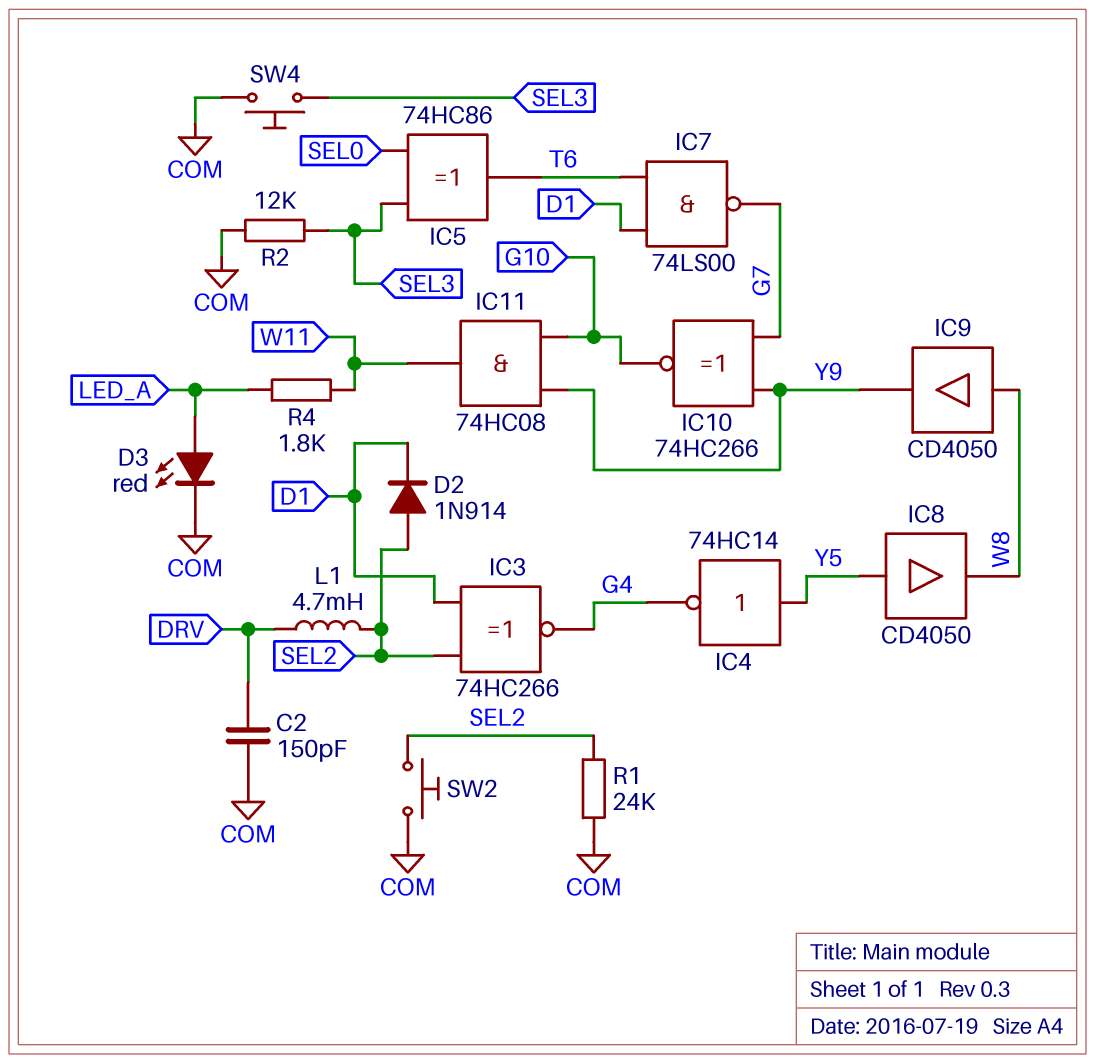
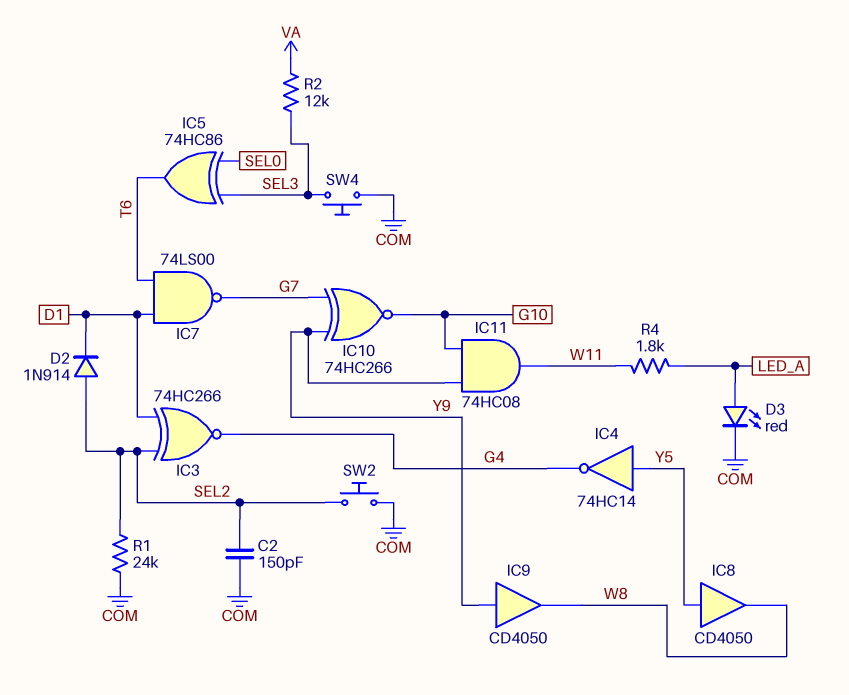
C2: 150pF (COM, DRV) -> 150pF (COM, SEL2)
IC9: buffer CD4050 (in W8, out Y9) -> buffer CD4050 (in Y9, out W8)
L1: 4.7mH (DRV, SEL2) -> none
R2: 12k (COM, SEL3) -> 12k (SEL3, VA)

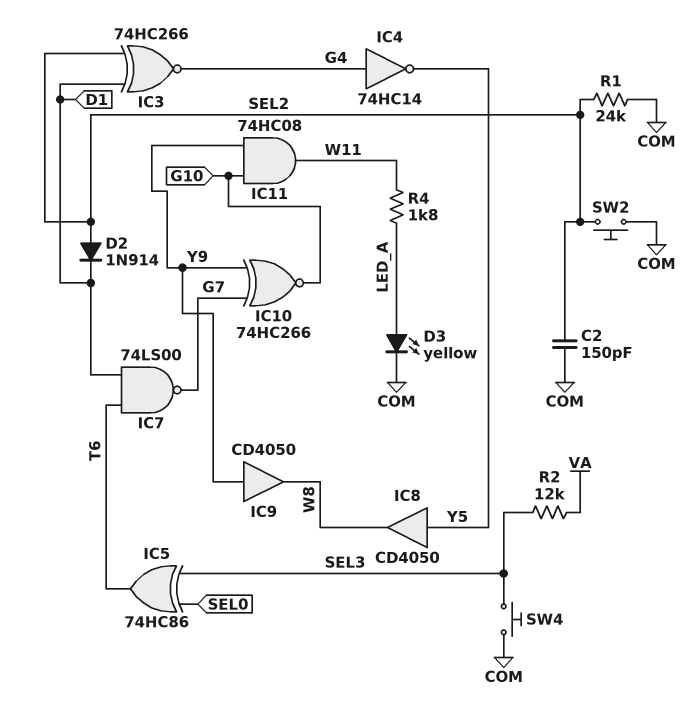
D3: LED red (A LED_A, K COM) -> LED yellow (A LED_A, K COM)
IC4: NOT 74HC14 (in Y5, out G4) -> NOT 74HC14 (in G4, out Y5)

